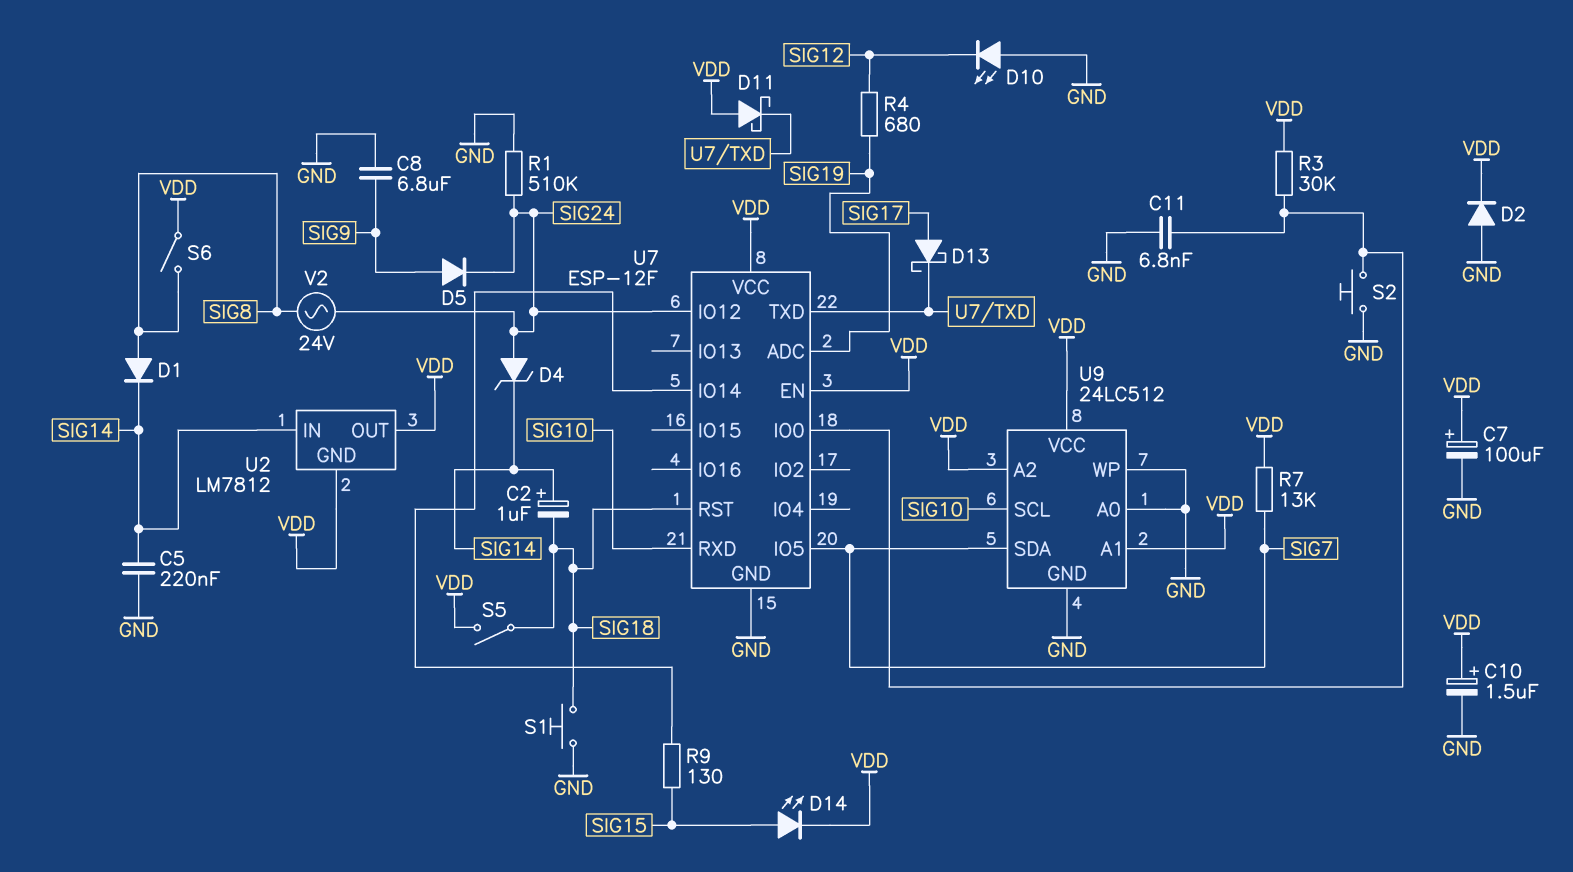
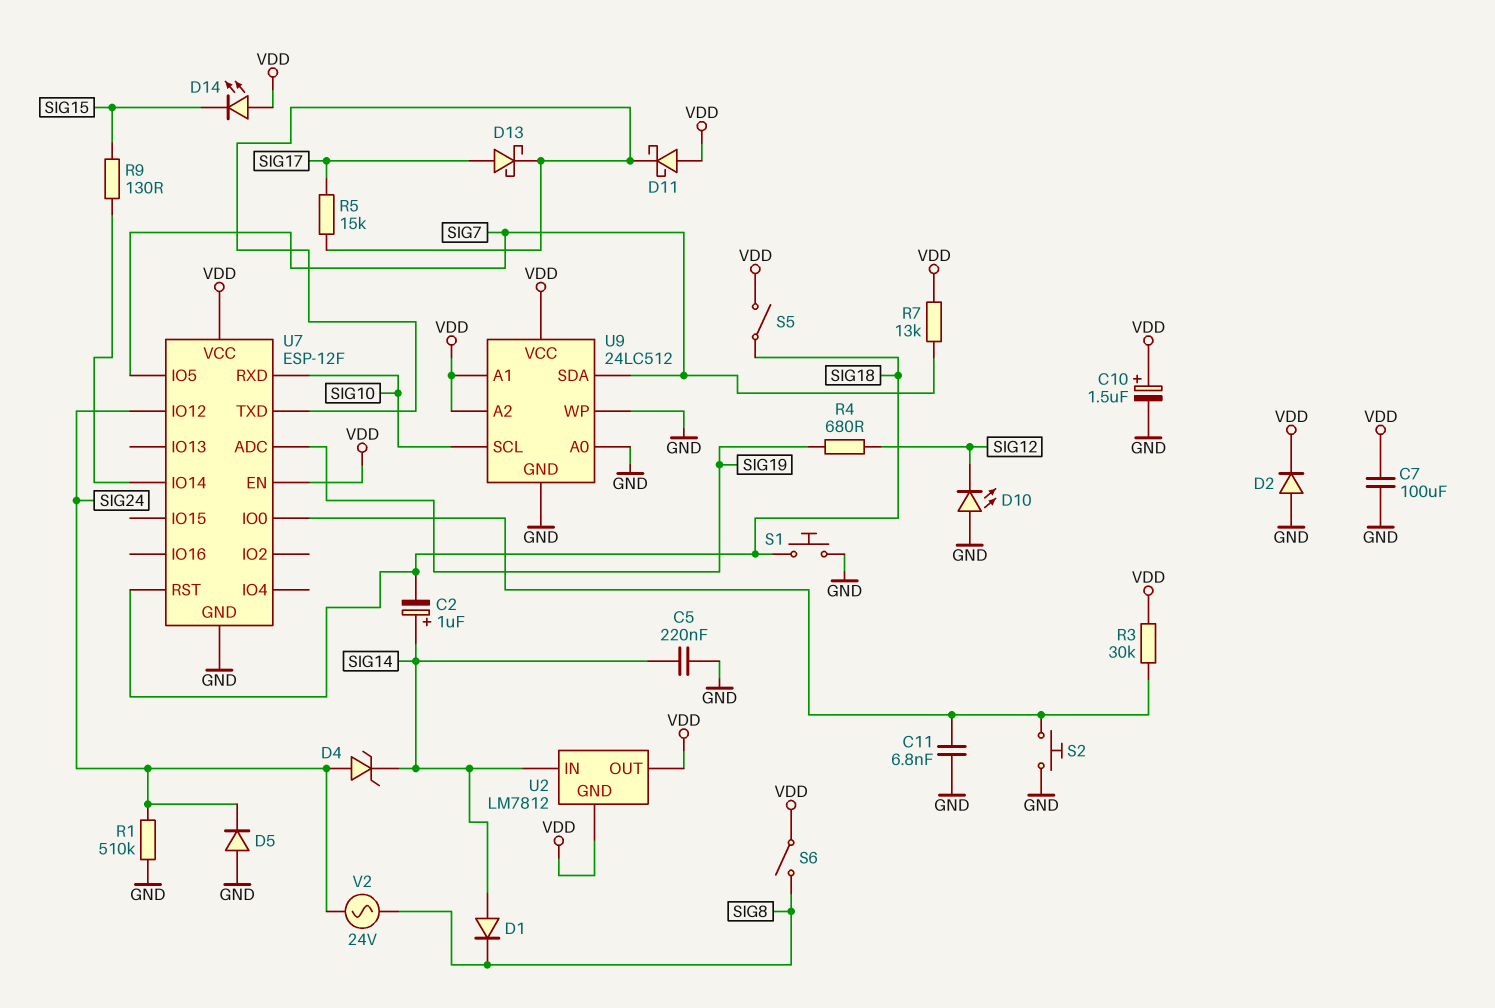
C7: 100uF (plus VDD, minus GND) -> 100uF (GND, VDD)
C8: 6.8uF (GND, SIG9) -> none
D1: diode (A SIG8, K SIG14) -> diode (A SIG14, K SIG8)
D5: diode (A SIG9, K SIG24) -> diode (A GND, K SIG24)
D14: LED (A SIG15, K VDD) -> LED (A VDD, K SIG15)
R5: none -> 15k (SIG17, U7/TXD)

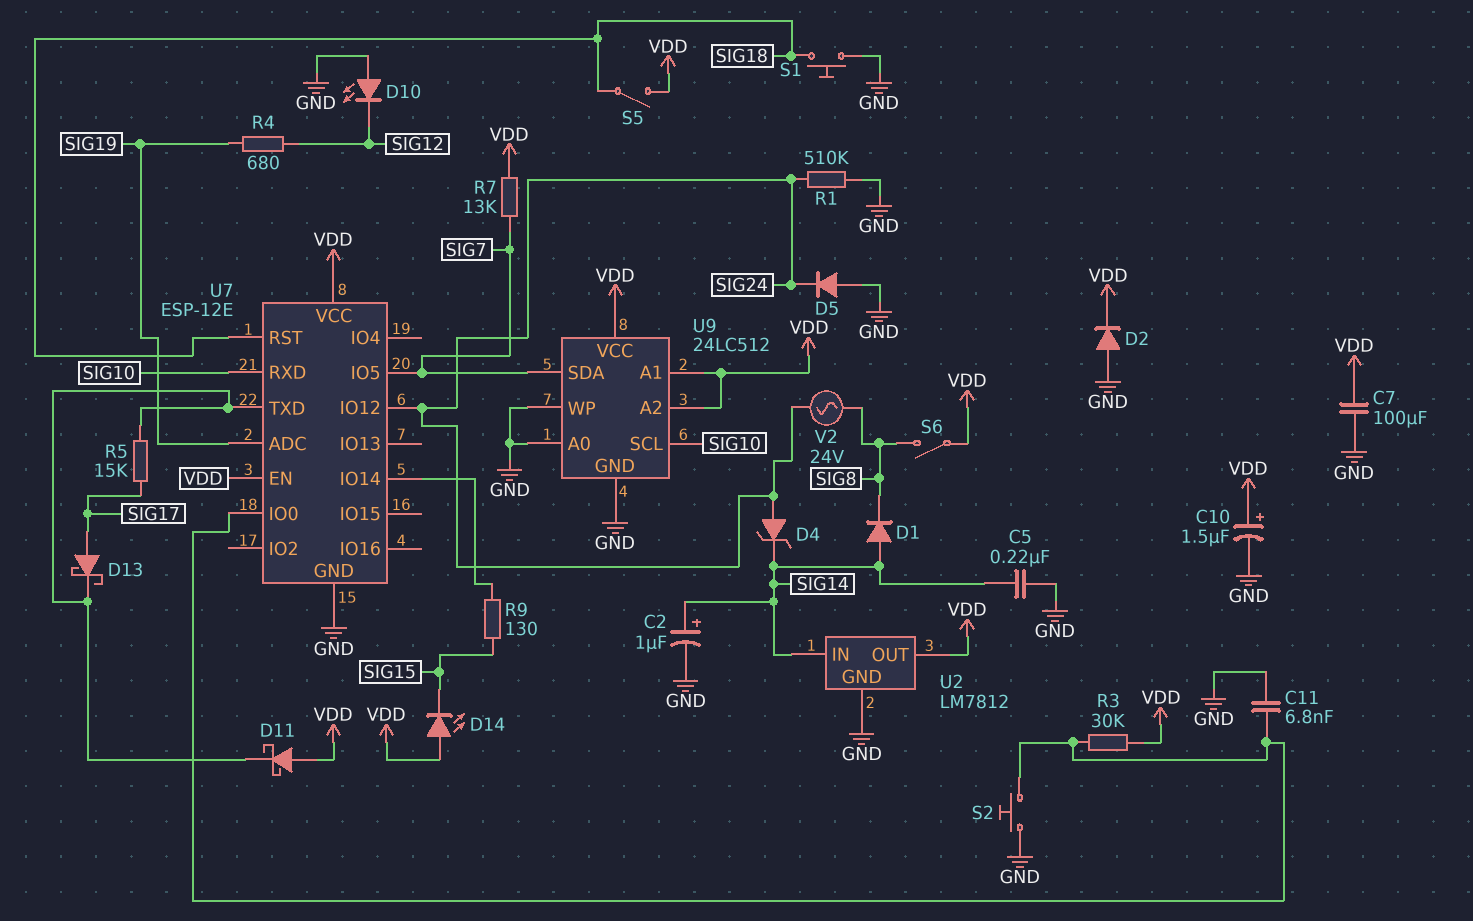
C2: 1uF (plus SIG14, minus SIG18) -> 1uF (plus SIG14, minus GND)
U2 pin GND: VDD -> GND
U7: ESP-12F -> ESP-12E

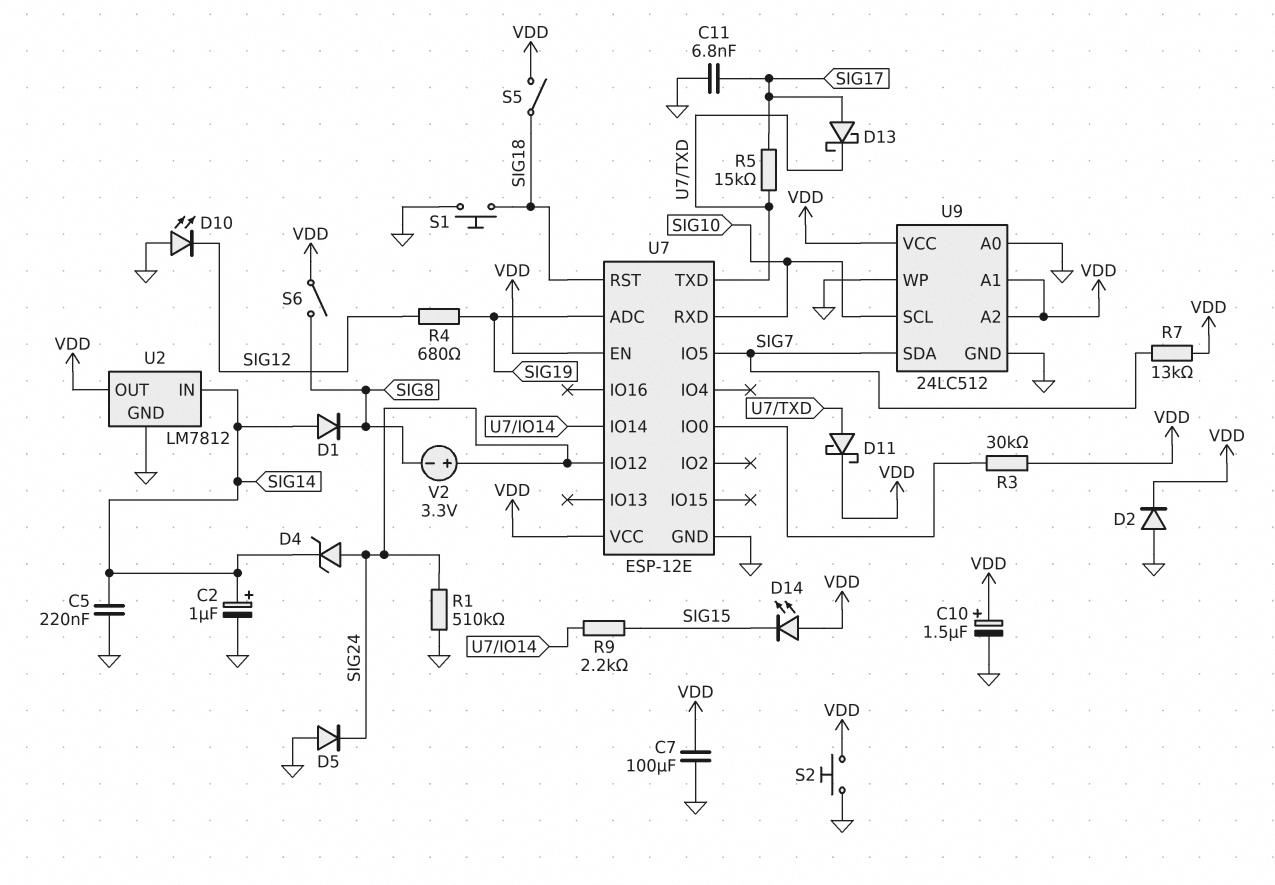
C11: 6.8nF (GND, U7/IO0) -> 6.8nF (GND, SIG17)
D11: schottky (A VDD, K U7/TXD) -> schottky (A U7/TXD, K VDD)
R9: 130 (SIG15, U7/IO14) -> 2.2k (SIG15, U7/IO14)
S2: button (GND, U7/IO0) -> button (GND, VDD)
V2: AC 24V (SIG8, SIG24) -> 3.3V (plus SIG24, minus SIG8)

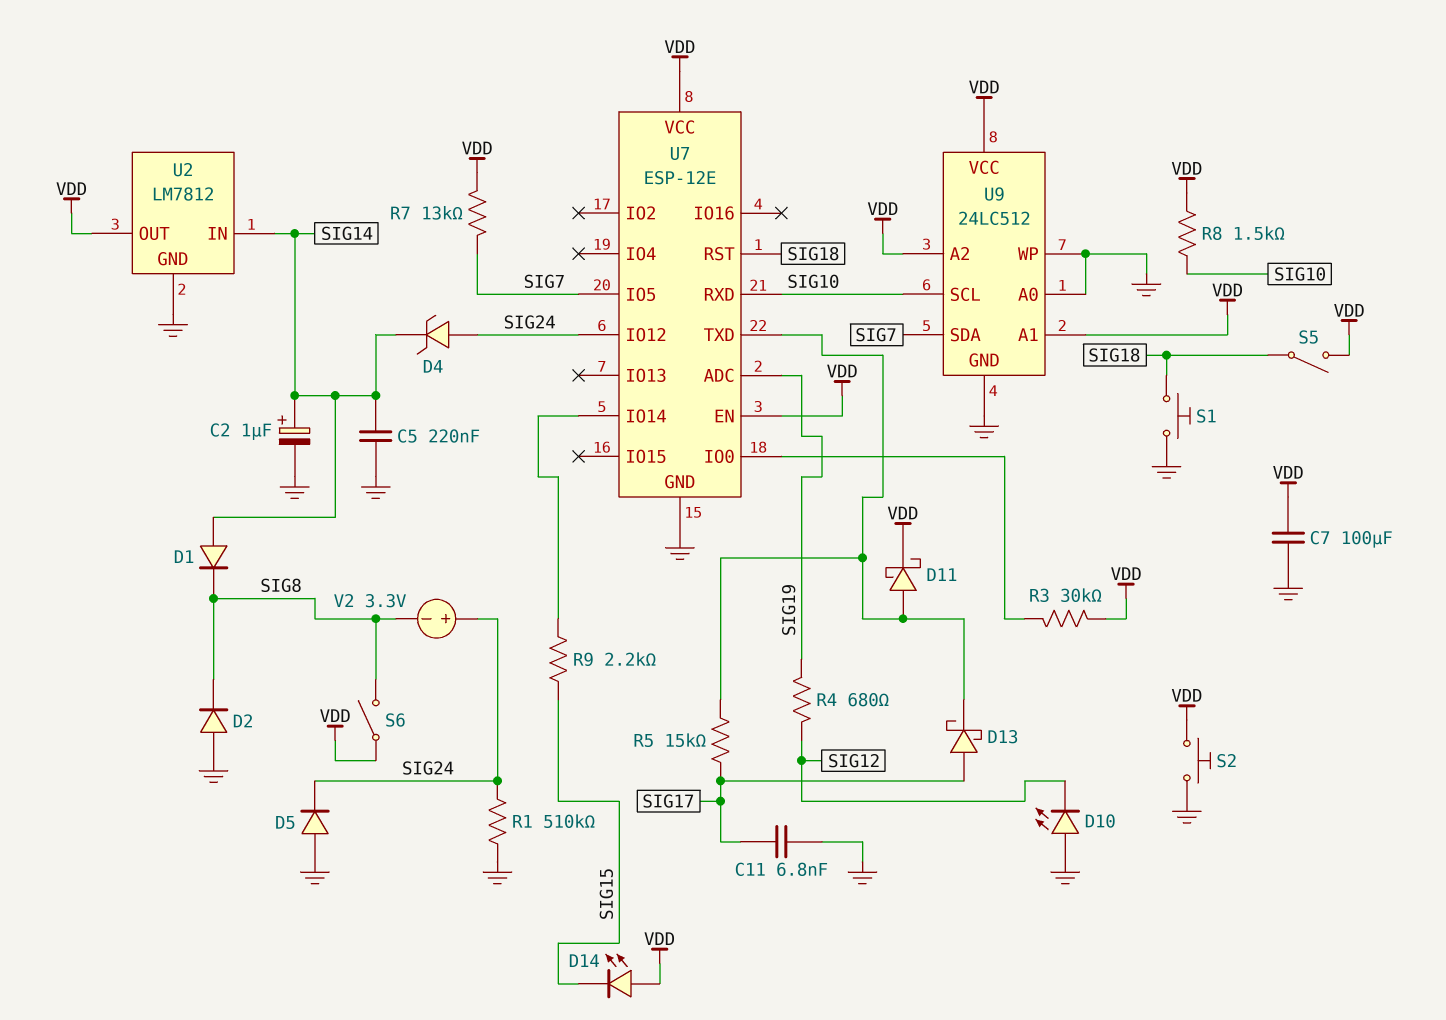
C10: 1.5uF (plus VDD, minus GND) -> none
D2: diode (A GND, K VDD) -> diode (A GND, K SIG8)
R8: none -> 1.5k (SIG10, VDD)

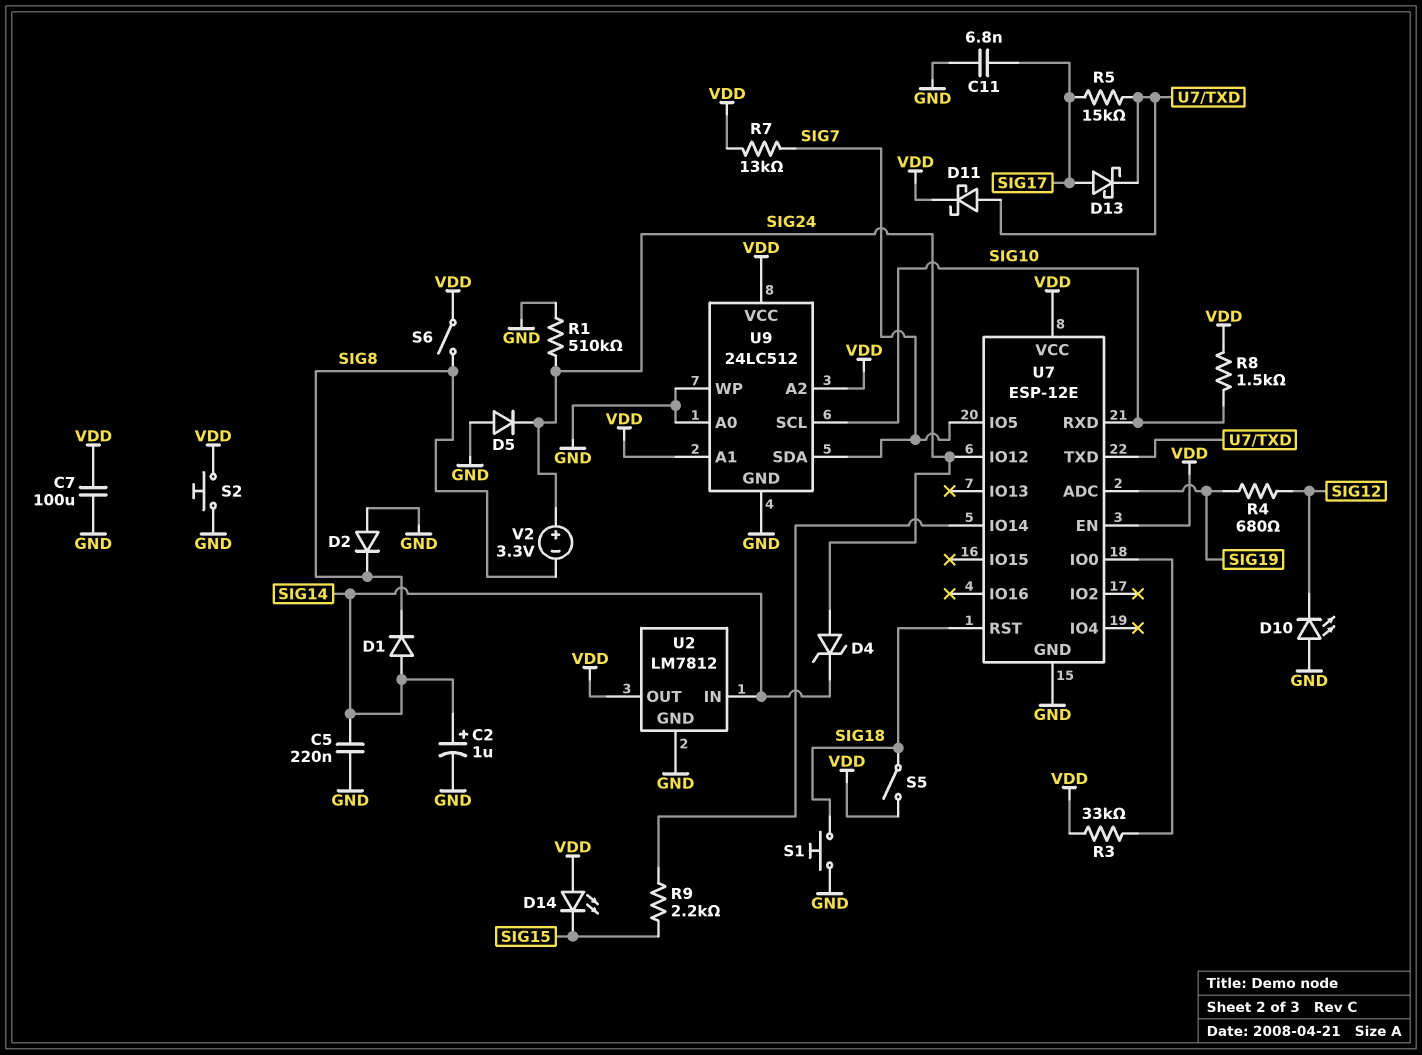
R3: 30k (U7/IO0, VDD) -> 33k (U7/IO0, VDD)

